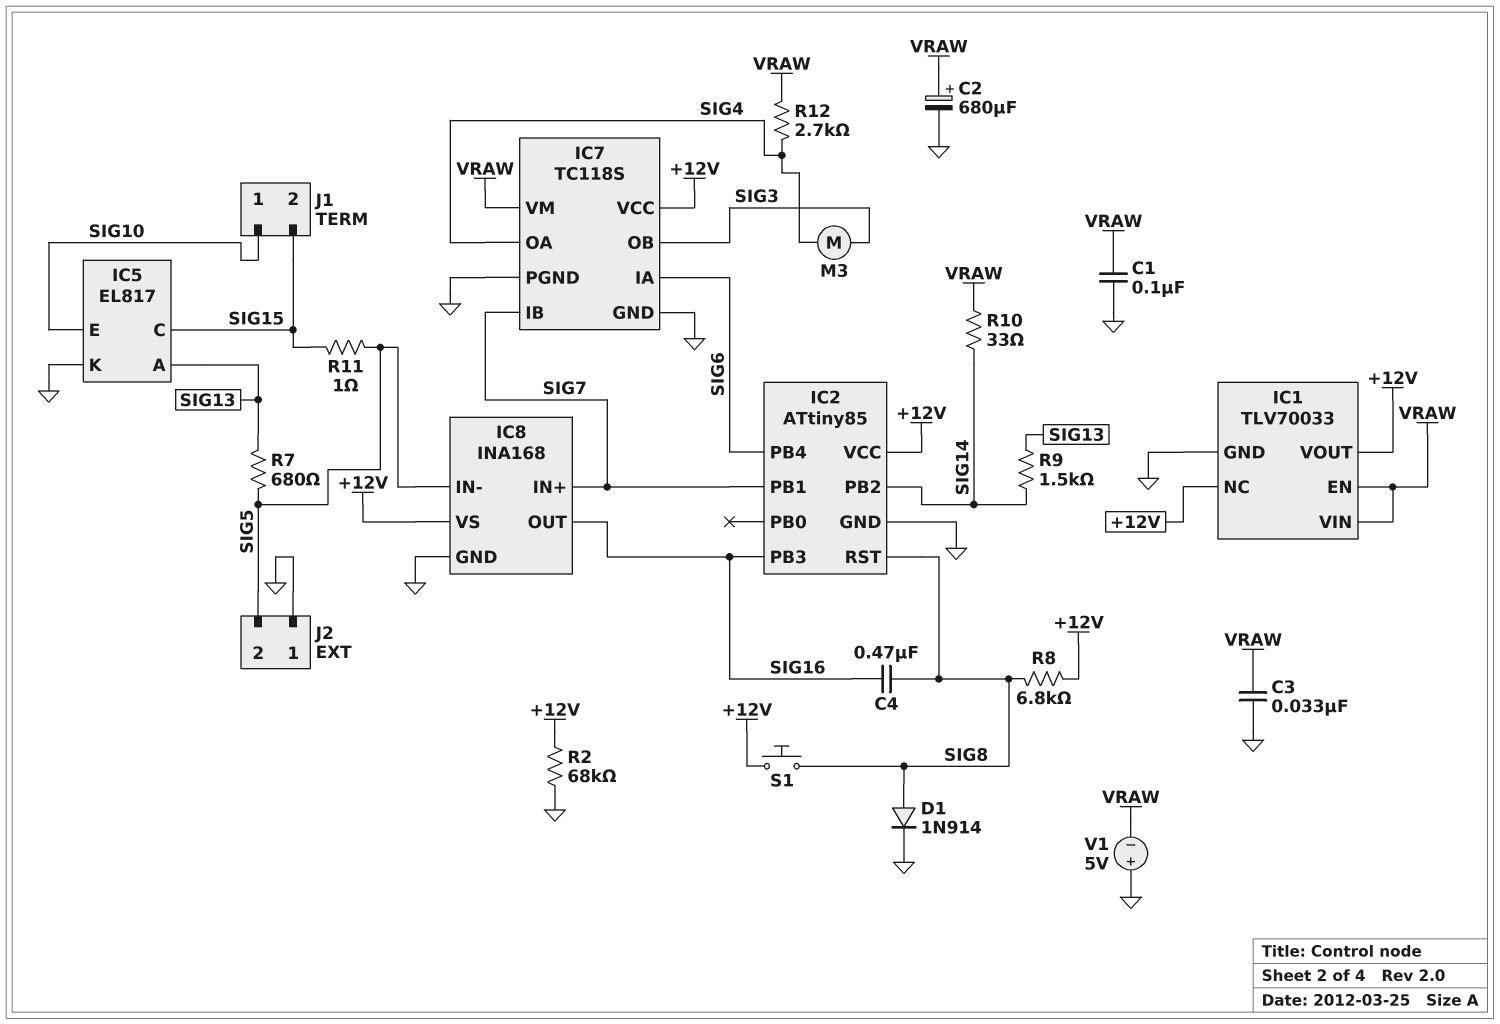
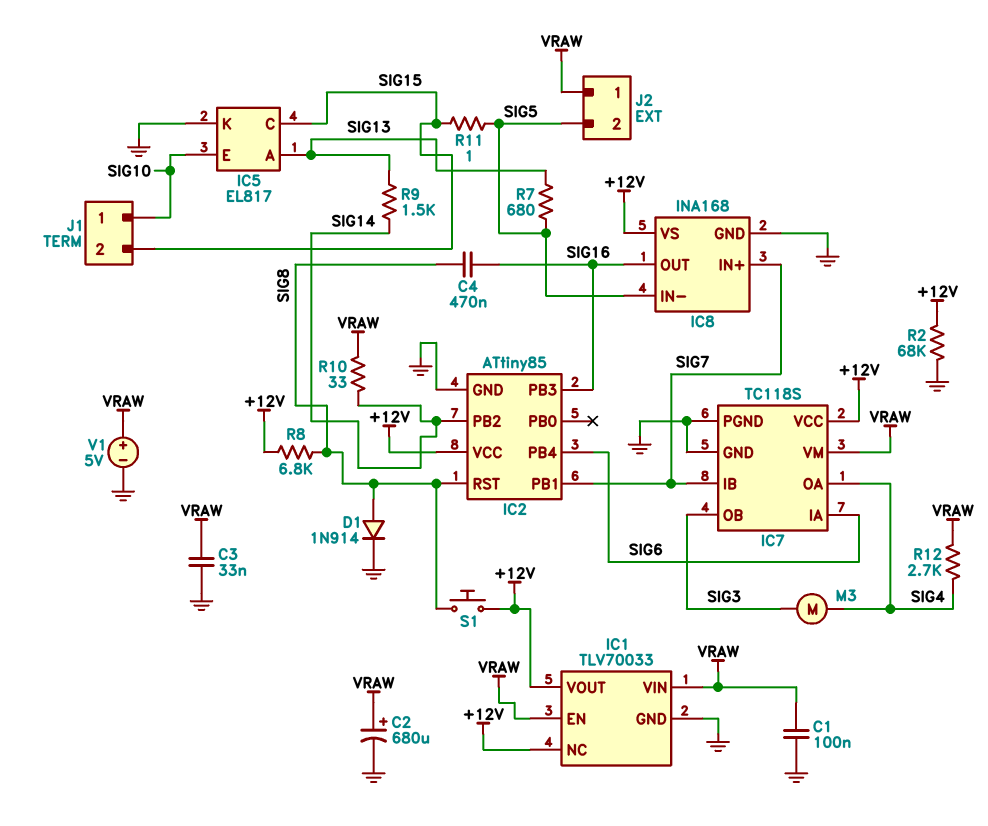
J2 pin 1: GND -> VRAW
V1: 5V (plus GND, minus VRAW) -> 5V (plus VRAW, minus GND)

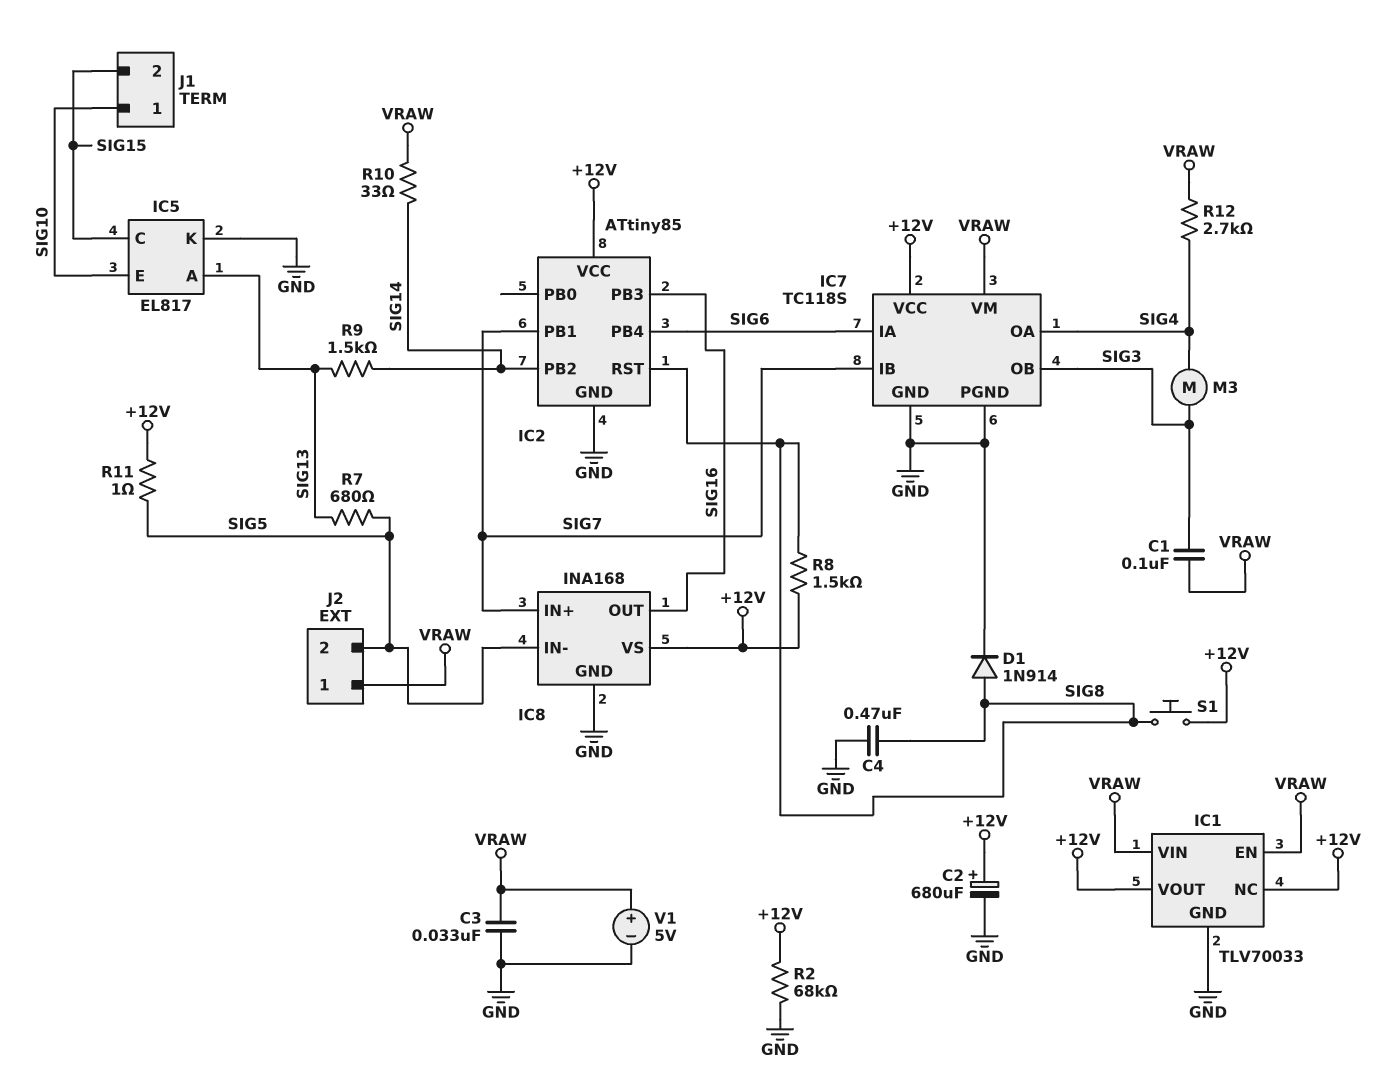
C1: 100nF (GND, VRAW) -> 100nF (SIG3, VRAW)
C2: 680uF (plus VRAW, minus GND) -> 680uF (plus +12V, minus GND)
C4: 470nF (SIG8, SIG16) -> 470nF (GND, SIG8)
R8: 6.8k (+12V, SIG8) -> 1.5k (+12V, SIG8)
R11: 1 (SIG5, SIG15) -> 1 (+12V, SIG5)

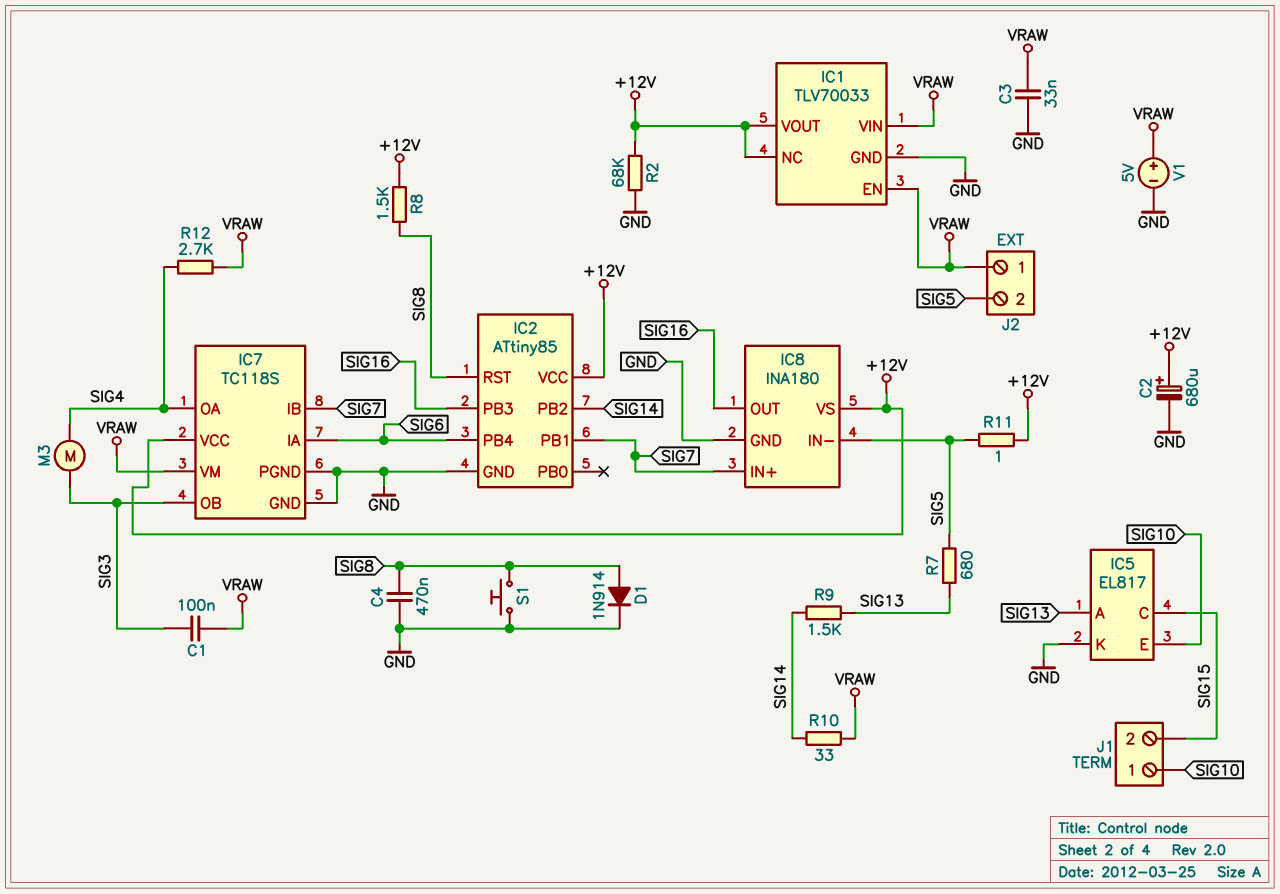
IC8: INA168 -> INA180
S1: button (+12V, SIG8) -> button (GND, SIG8)

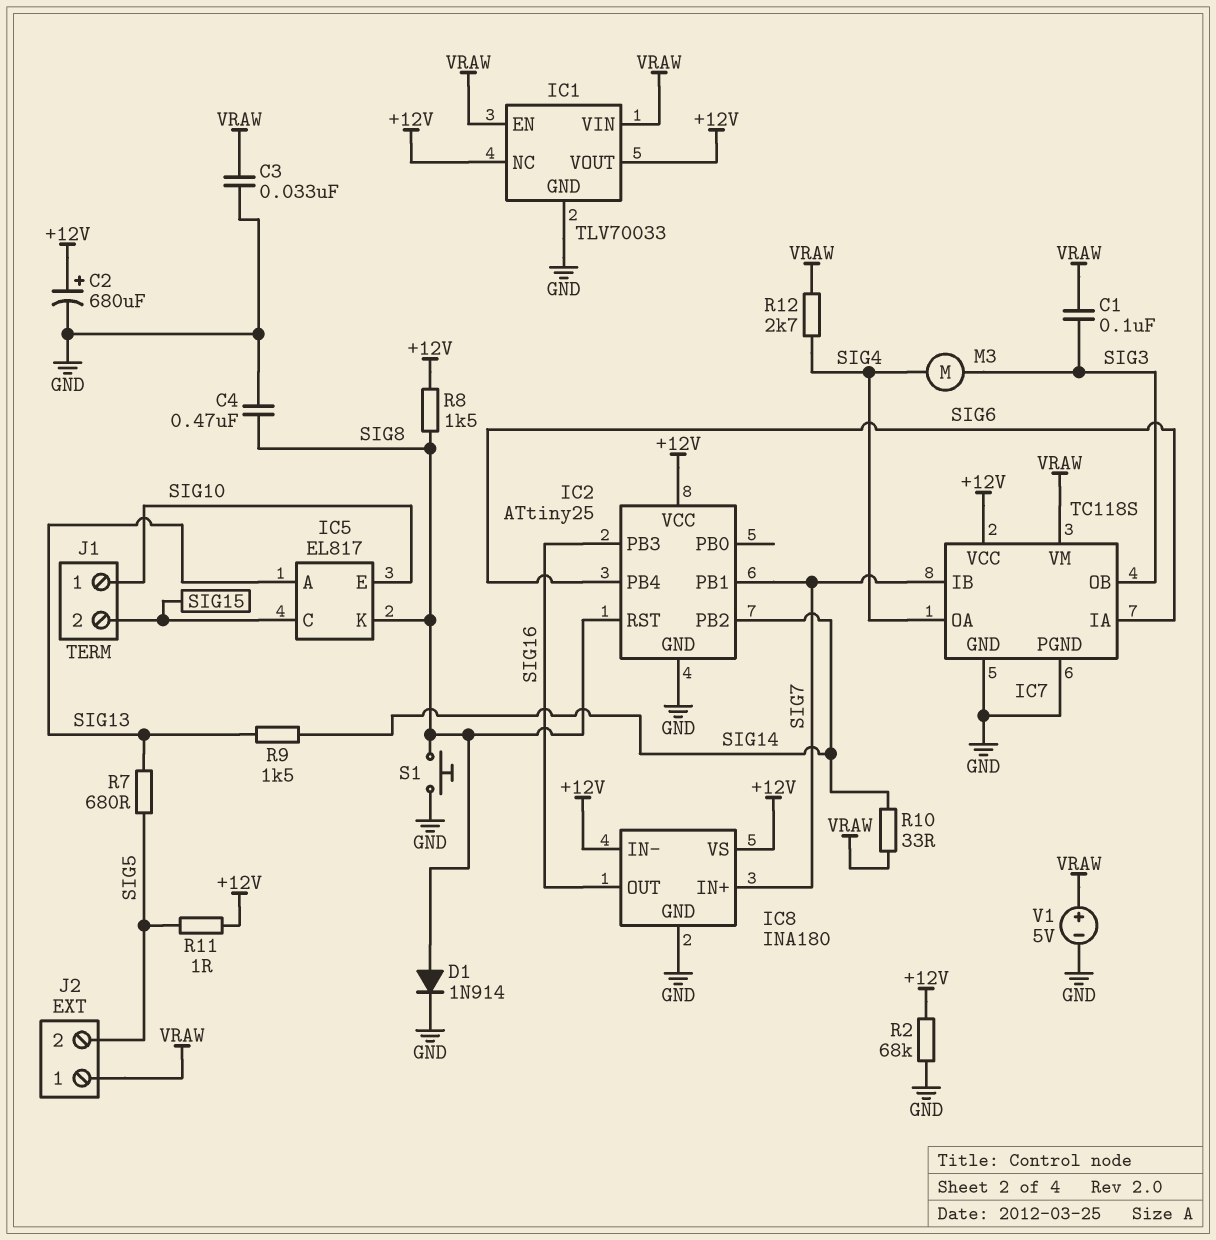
IC2: ATtiny85 -> ATtiny25
IC5 pin K: GND -> SIG8
IC8 pin IN-: SIG5 -> +12V

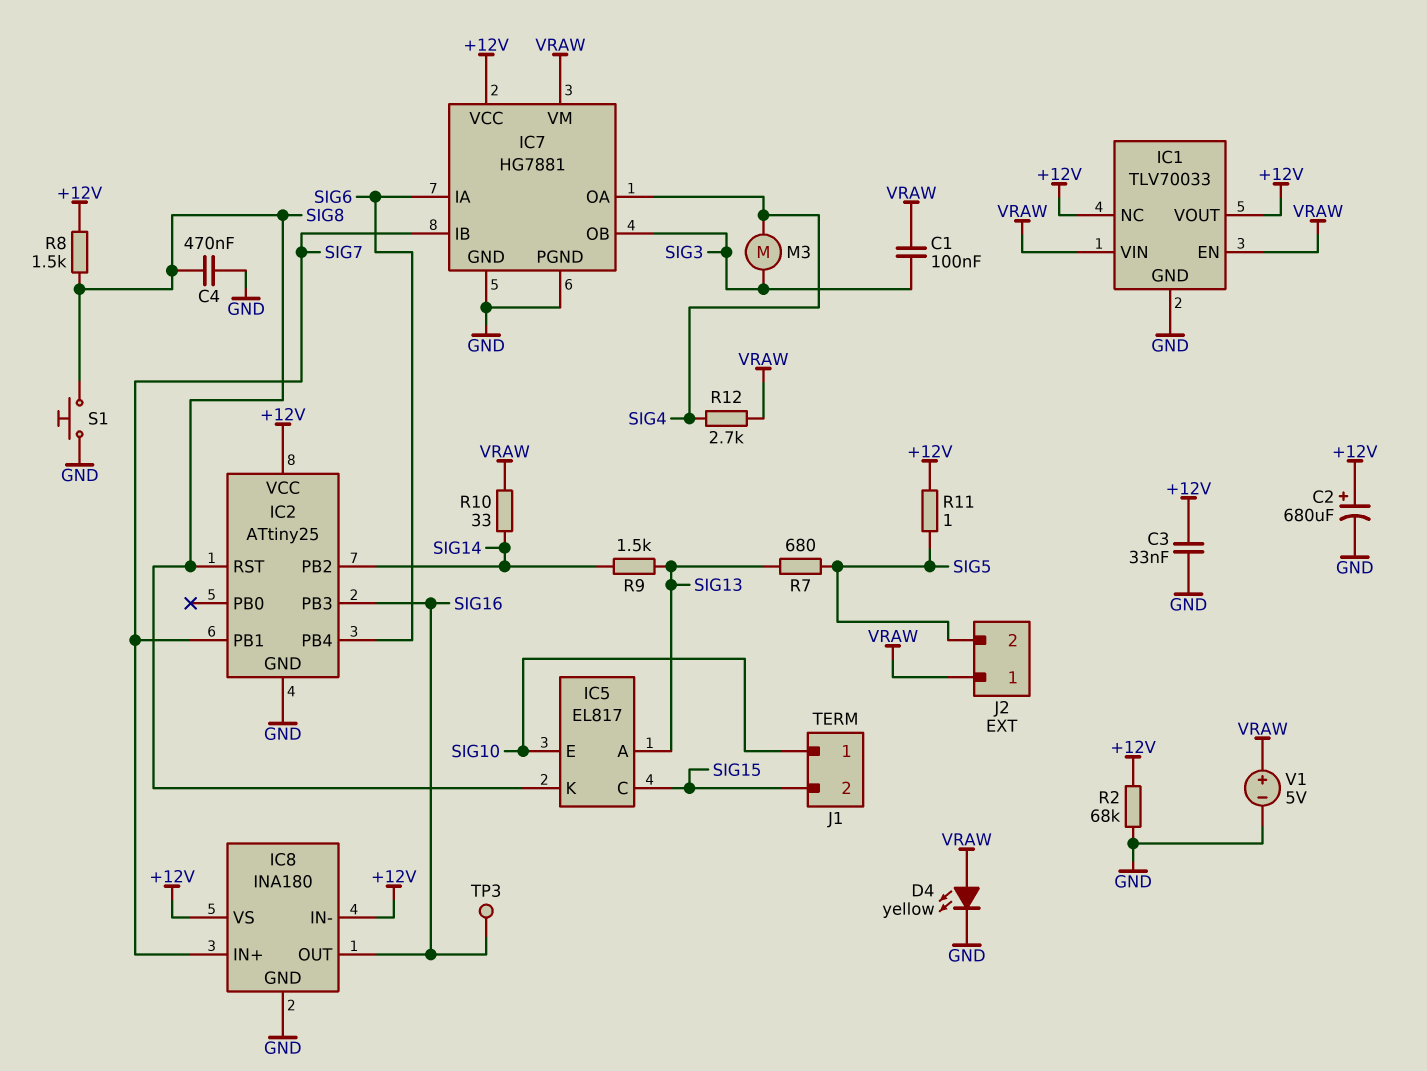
C3: 33nF (GND, VRAW) -> 33nF (+12V, GND)
D1: diode 1N914 (A SIG8, K GND) -> none
D4: none -> LED yellow (A VRAW, K GND)
IC7: TC118S -> HG7881
TP3: none -> test point (SIG16)

